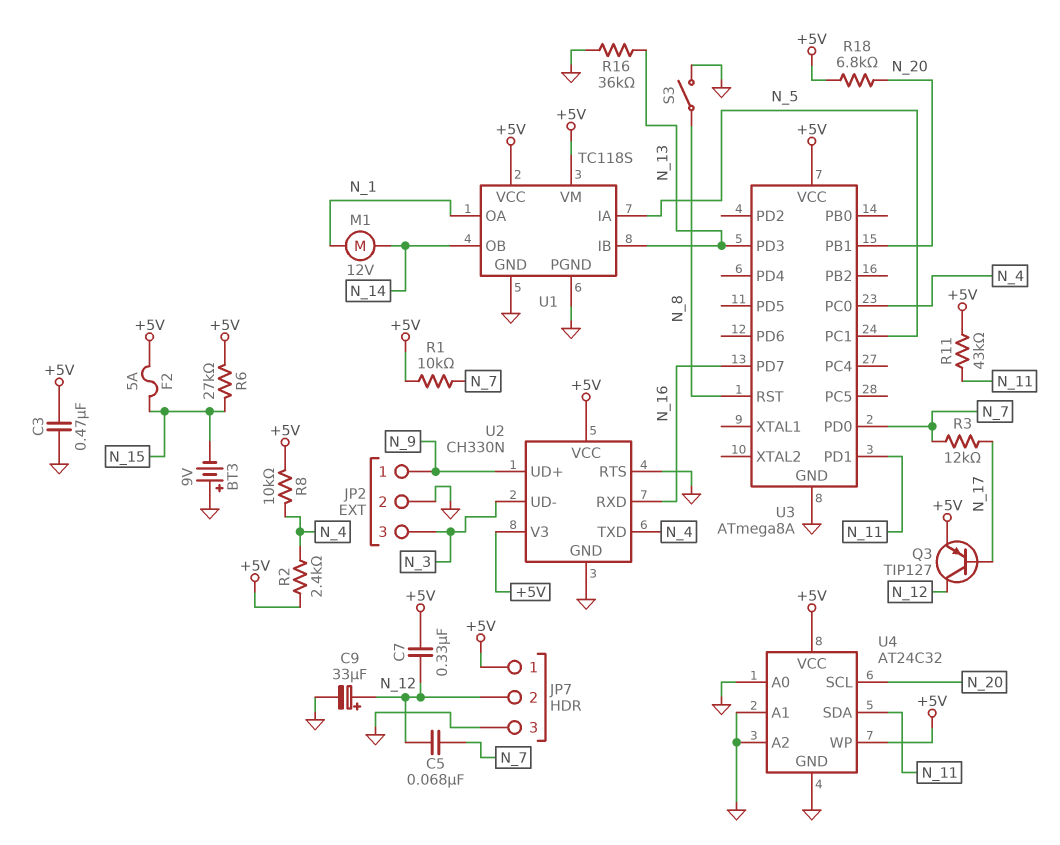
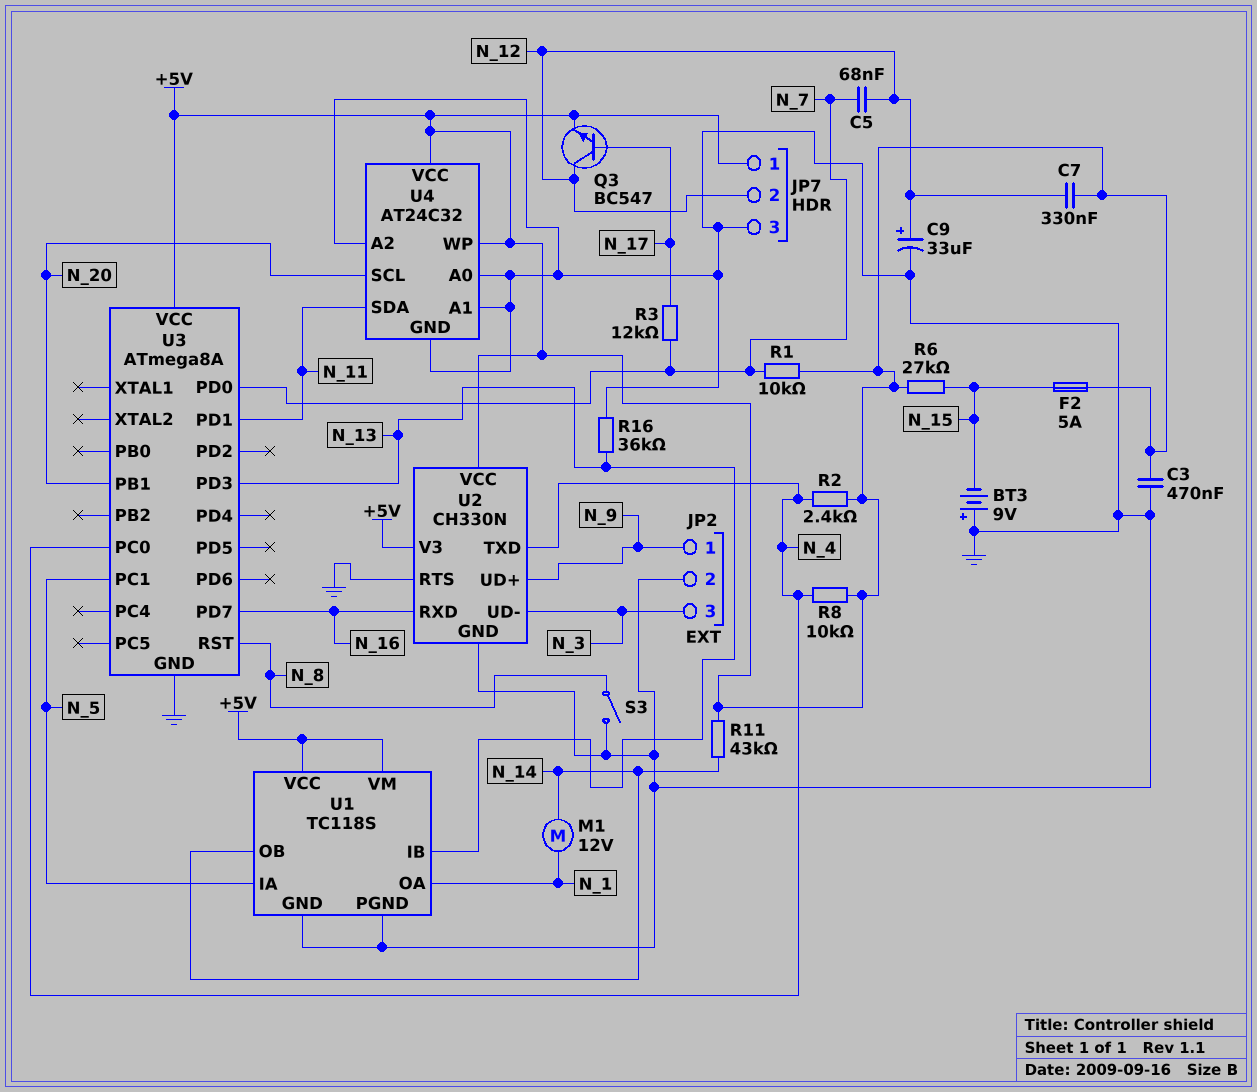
Q3: PNP TIP127 (B N_17, C N_12, E +5V) -> NPN BC547 (B N_17, C N_12, E +5V)
R11: 43k (+5V, N_11) -> 43k (+5V, N_14)
R18: 6.8k (+5V, N_20) -> none

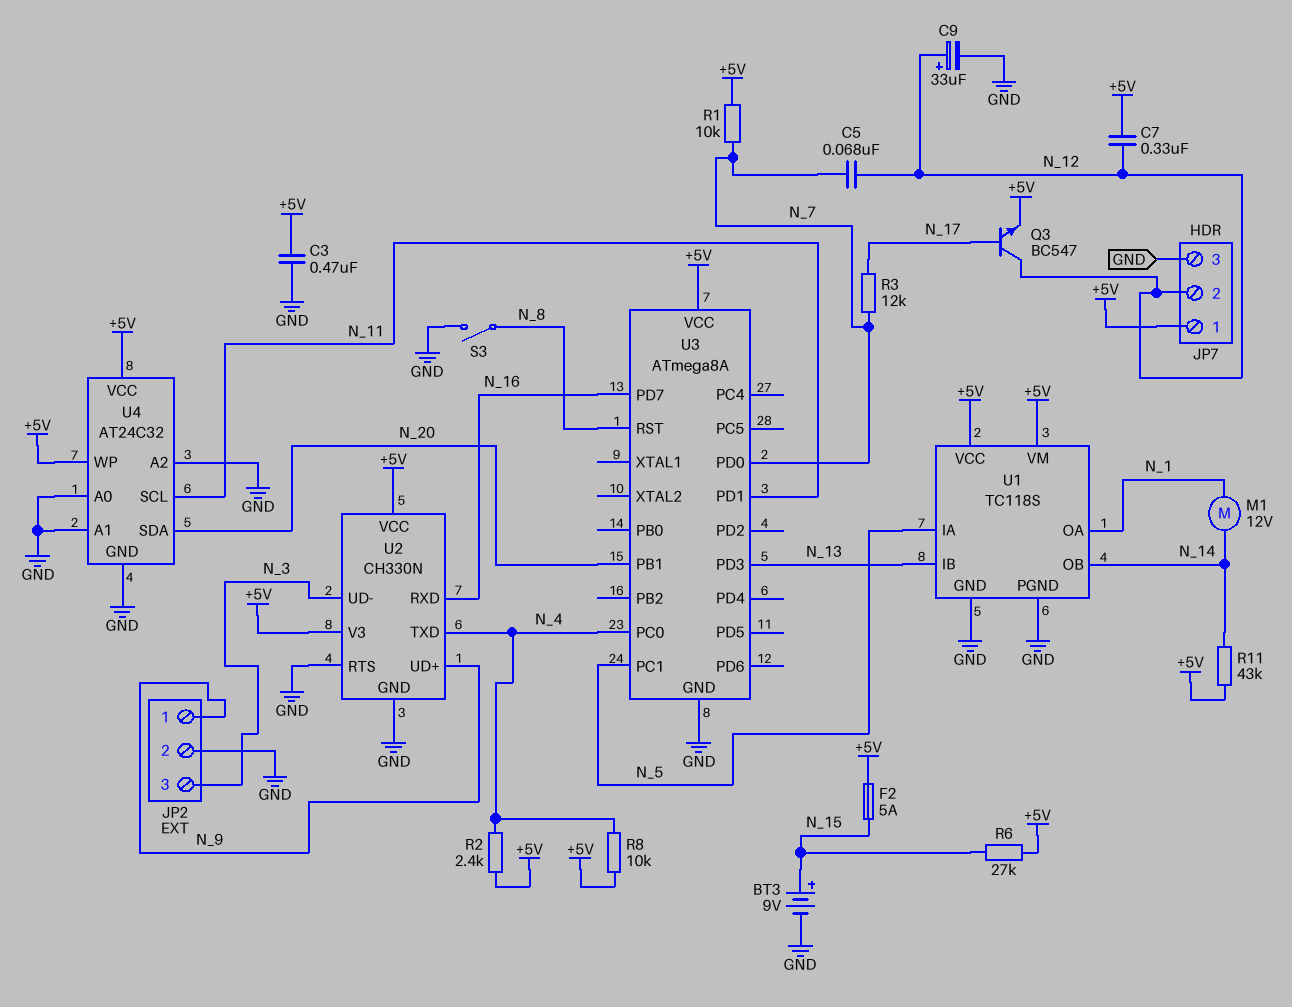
BT3: 9V (plus GND, minus N_15) -> 9V (plus N_15, minus GND)
R16: 36k (GND, N_13) -> none
U4 pin SCL: N_20 -> N_11
U4 pin SDA: N_11 -> N_20

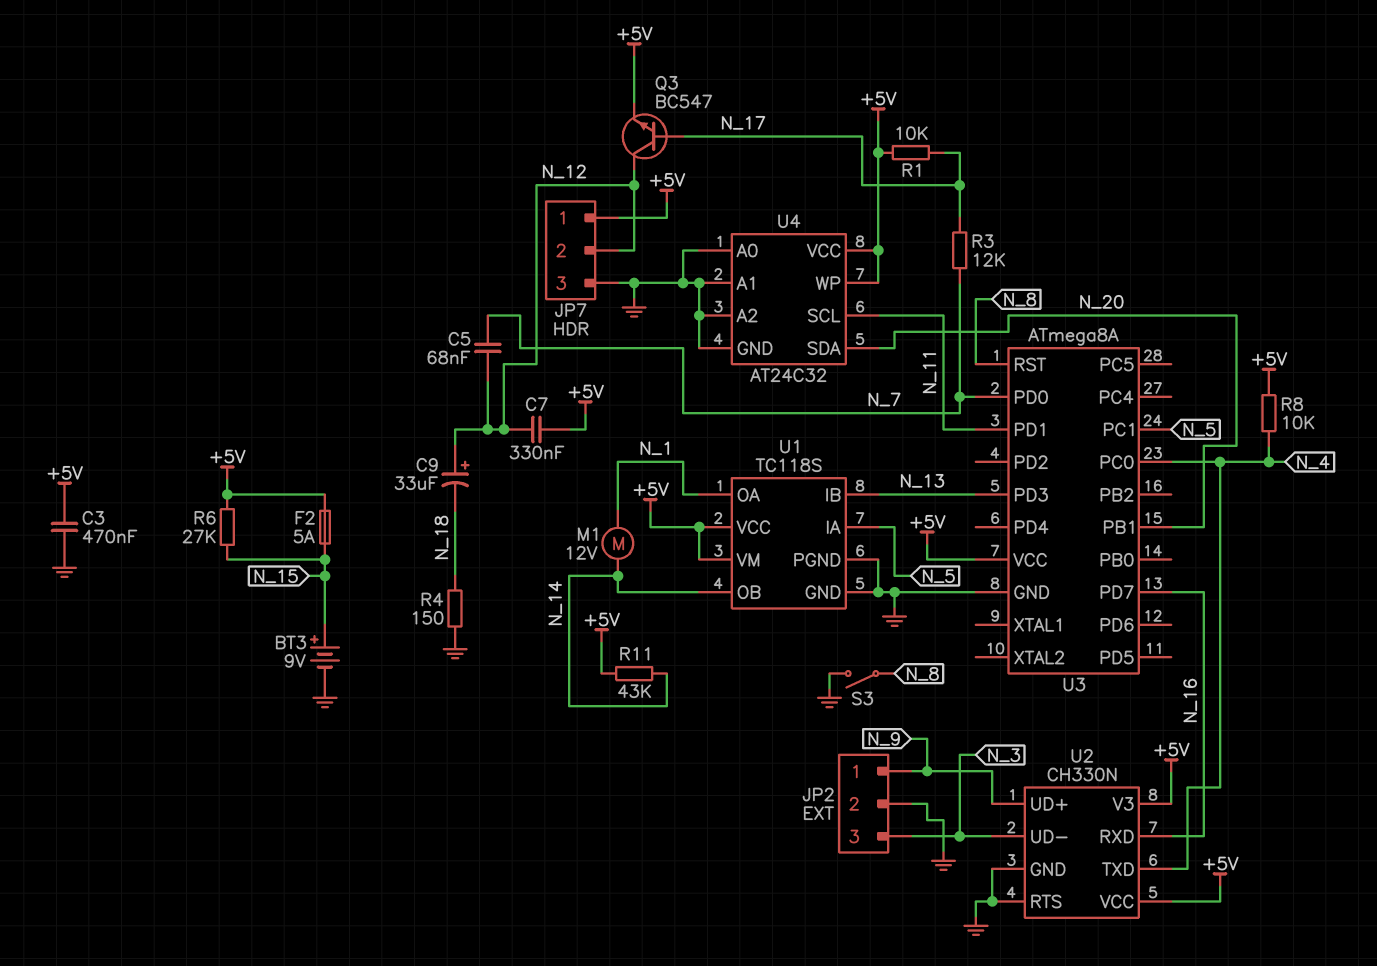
C9: 33uF (plus N_12, minus GND) -> 33uF (plus N_12, minus N_18)
R1: 10k (+5V, N_7) -> 10k (+5V, N_17)
R2: 2.4k (+5V, N_4) -> none
R4: none -> 150 (GND, N_18)

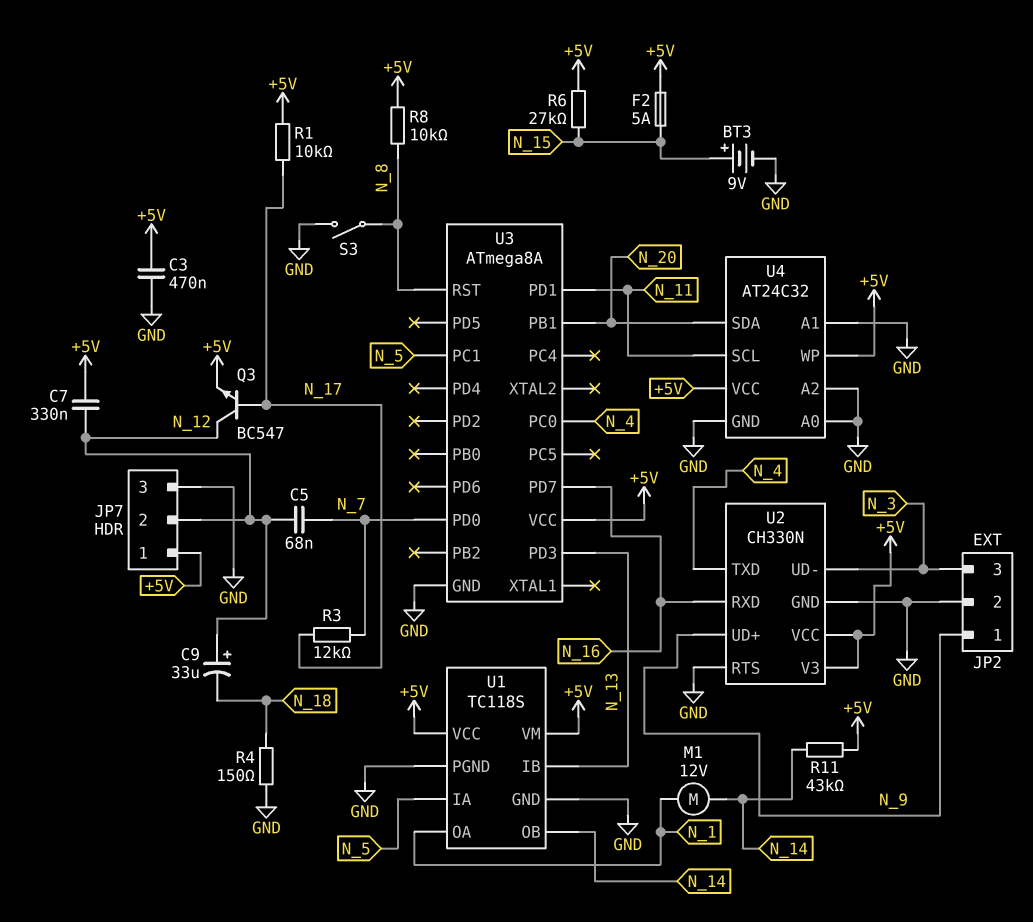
R8: 10k (+5V, N_4) -> 10k (+5V, N_8)

